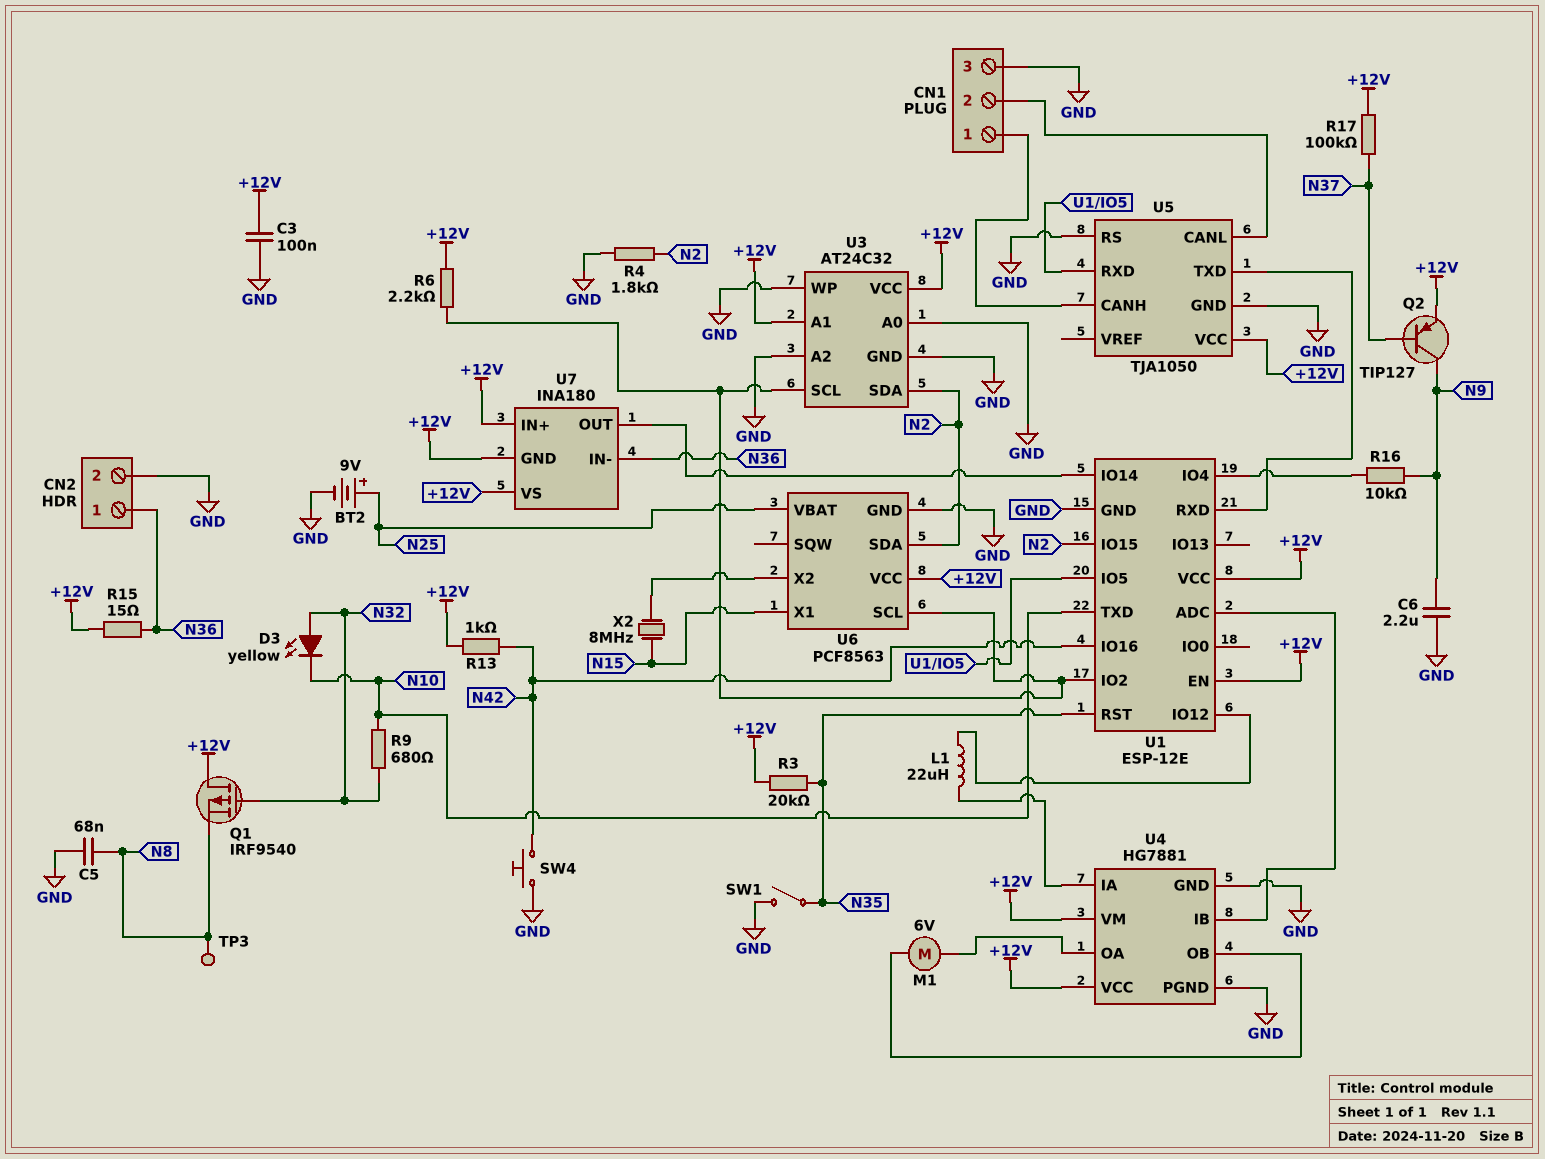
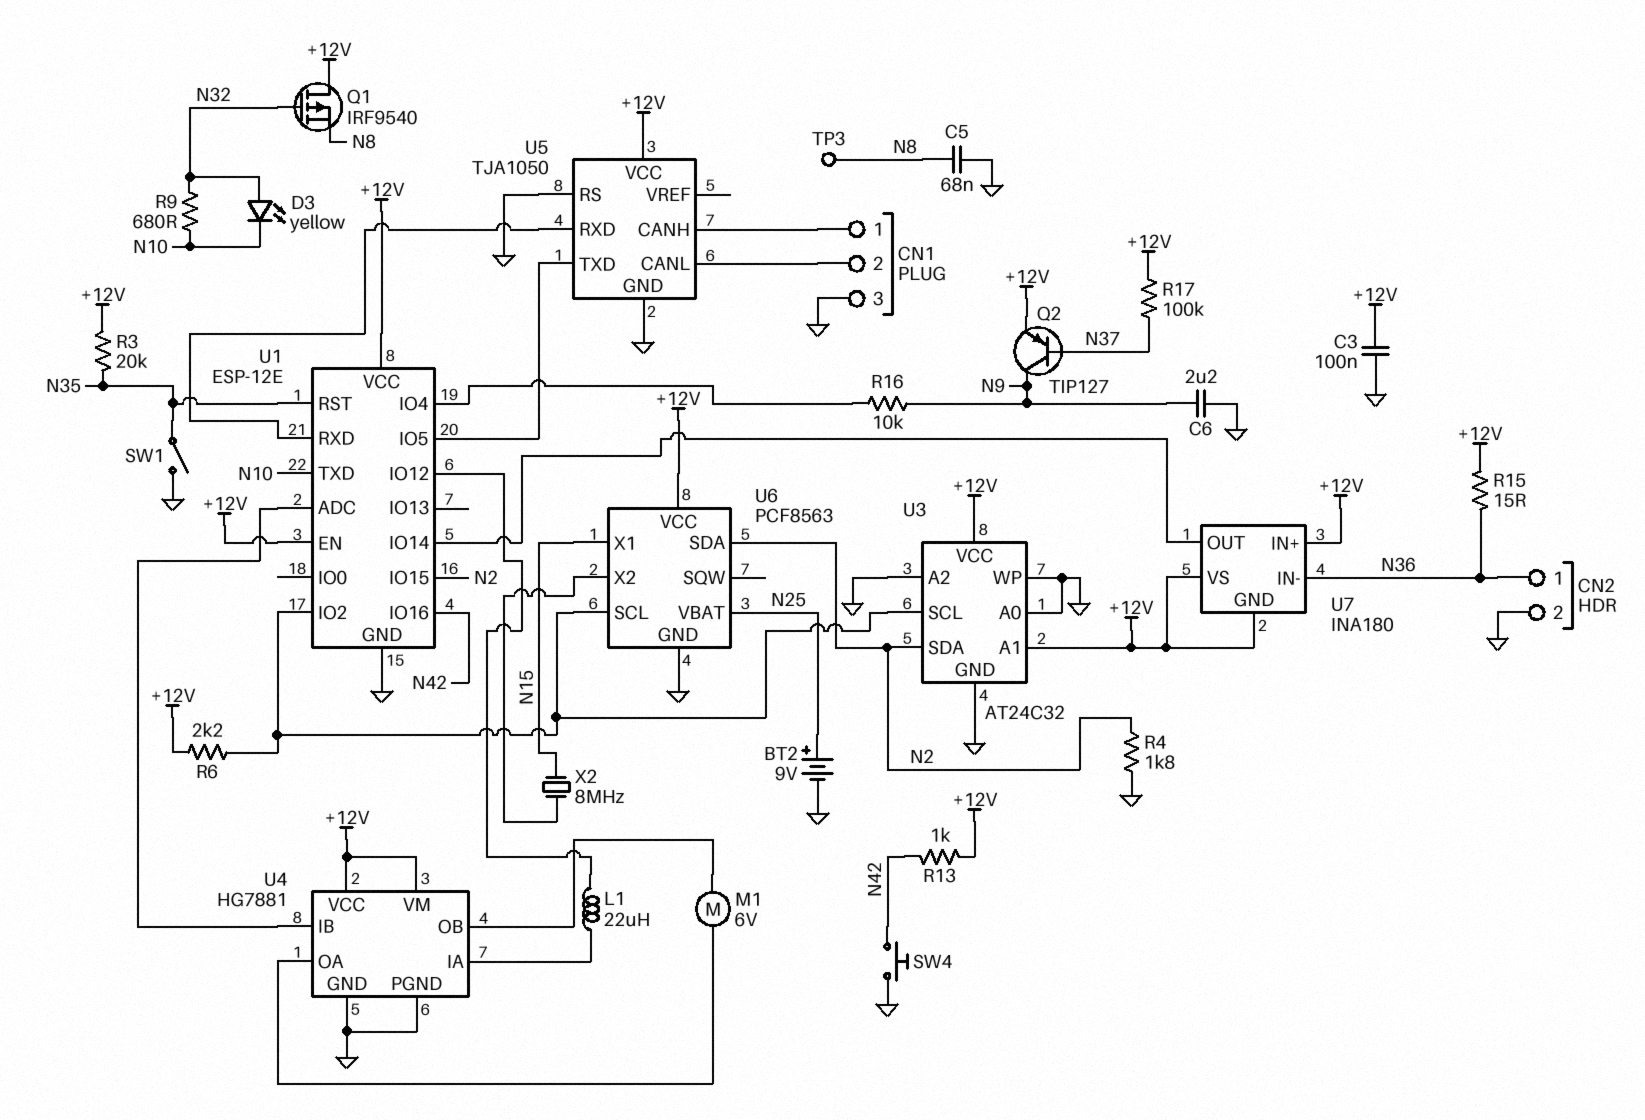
U5 pin RXD: U1/IO5 -> U1/RXD
U5 pin TXD: U1/RXD -> U1/IO5

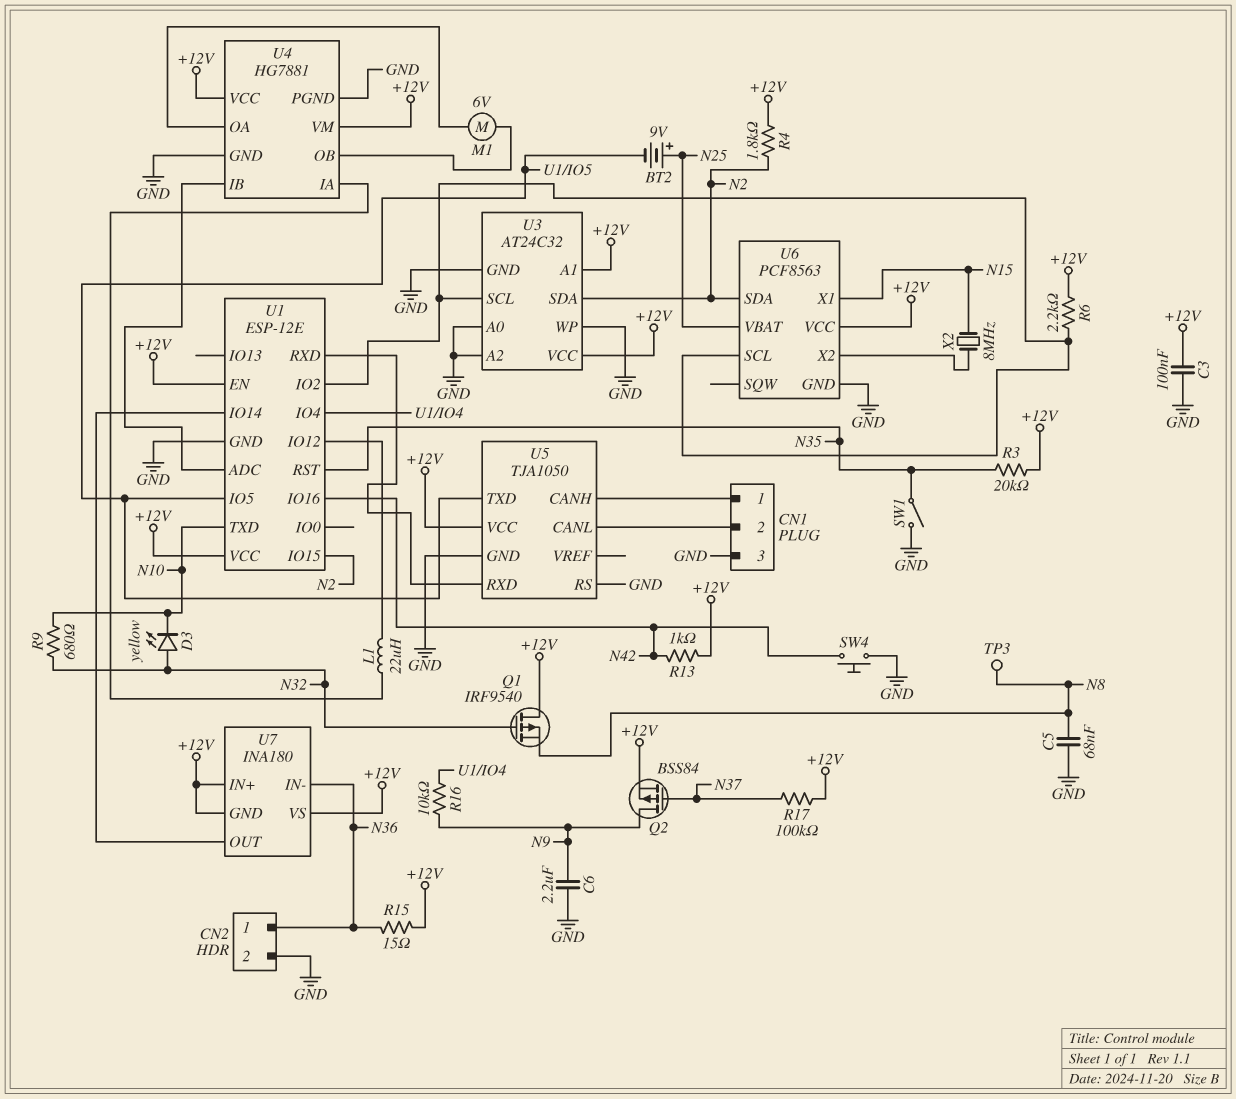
BT2: 9V (plus N25, minus GND) -> 9V (plus N25, minus U1/IO5)
Q2: PNP TIP127 (B N37, C N9, E +12V) -> PMOS BSS84 (G N37, D N9, S +12V)
R4: 1.8k (GND, N2) -> 1.8k (+12V, N2)

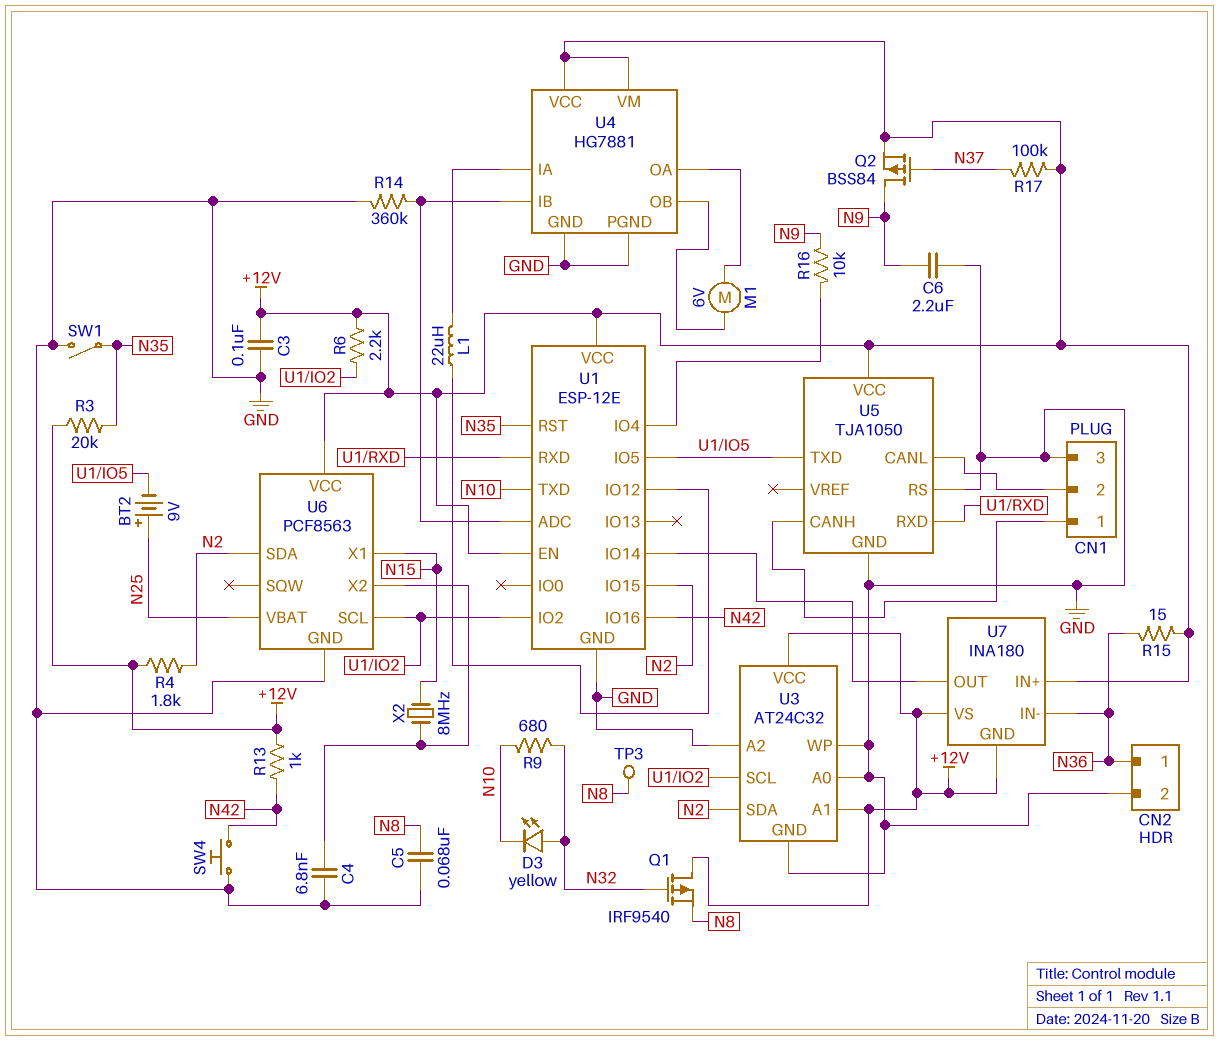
C4: none -> 6.8nF (GND, U6/X2)
R14: none -> 360k (GND, U1/ADC)

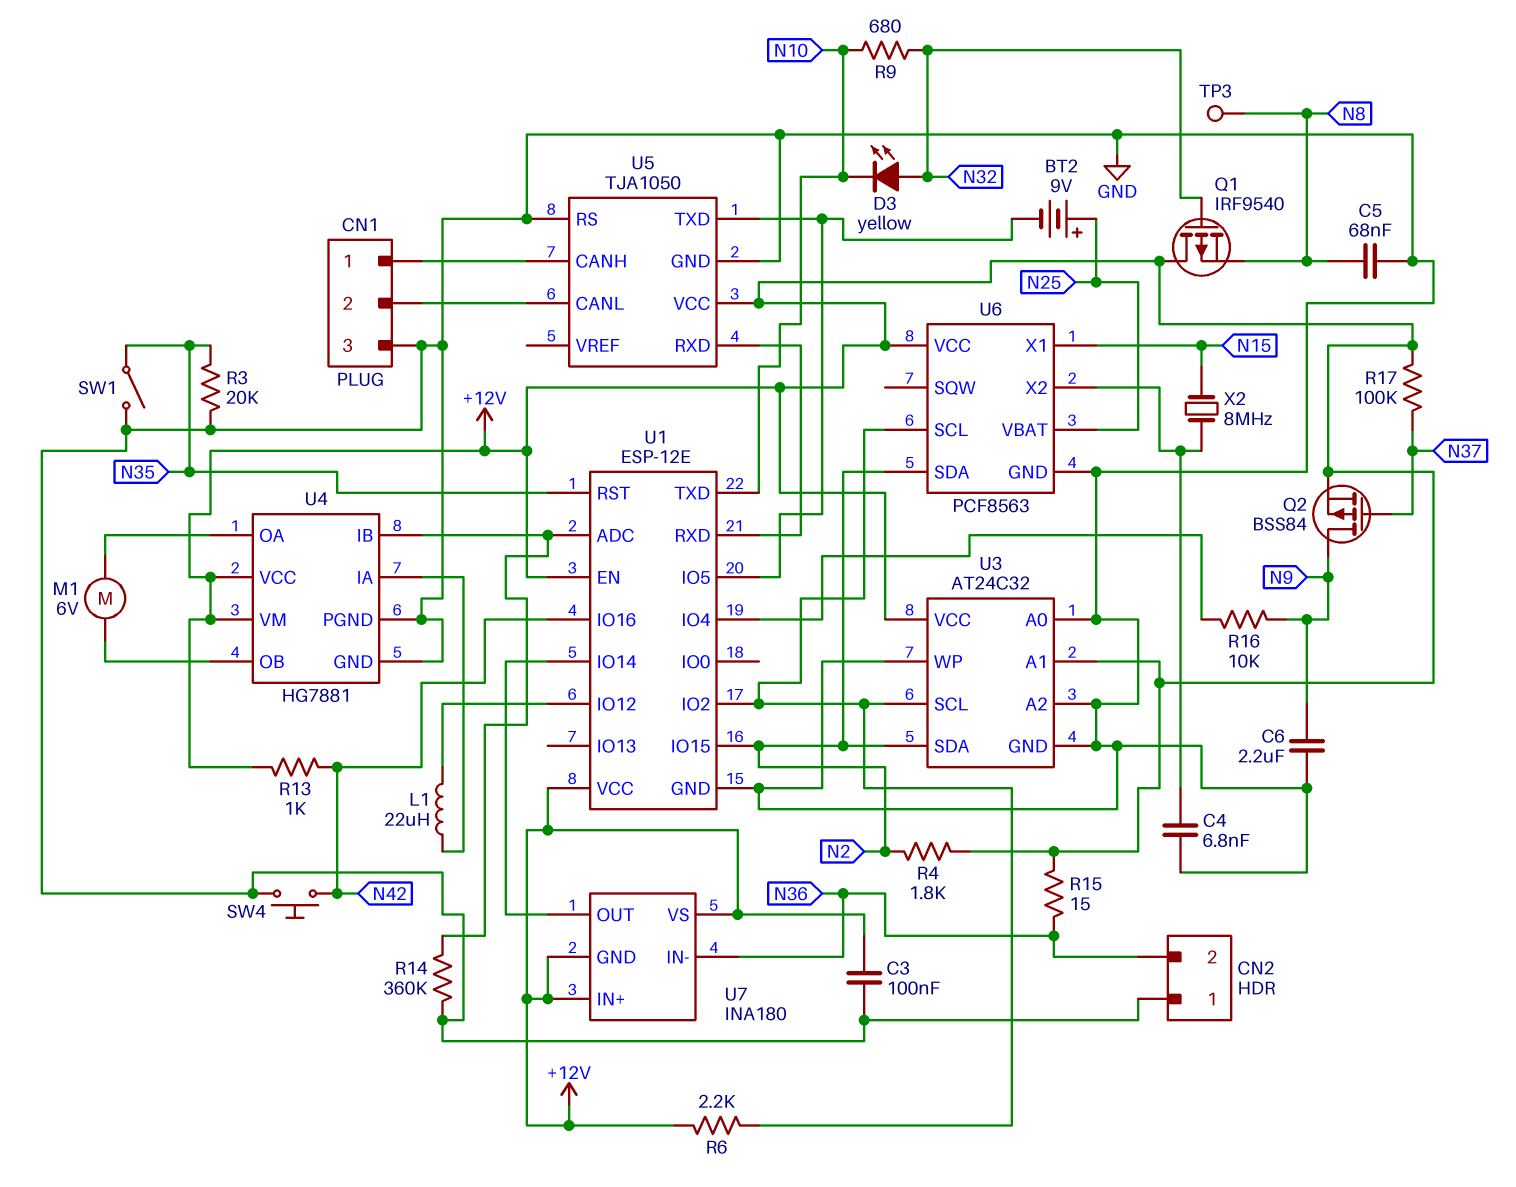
CN2 pin 1: N36 -> GND
CN2 pin 2: GND -> N36
R3: 20k (+12V, N35) -> 20k (GND, N35)

